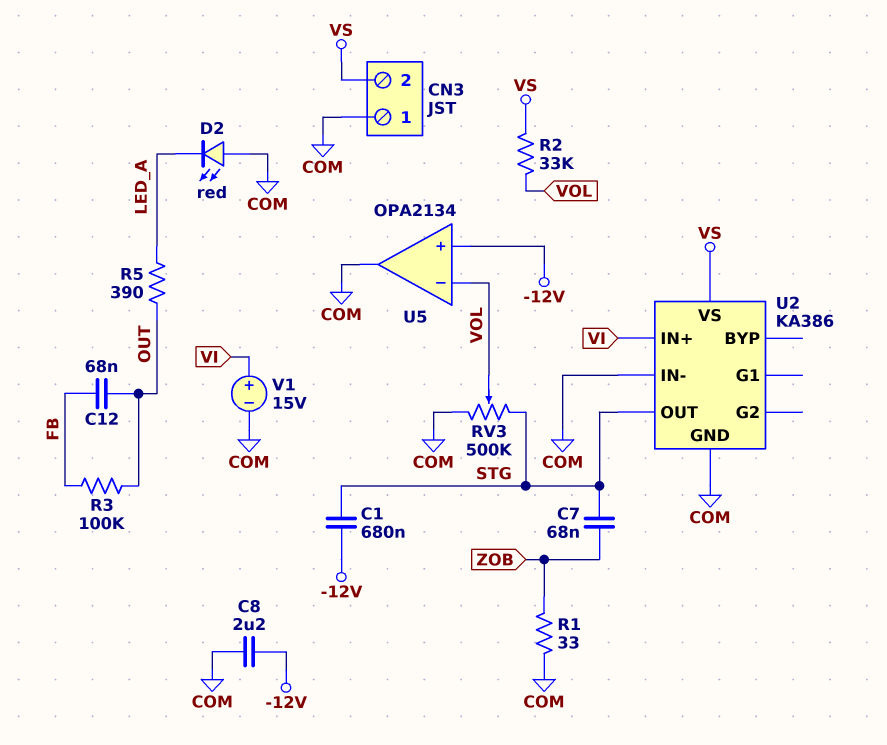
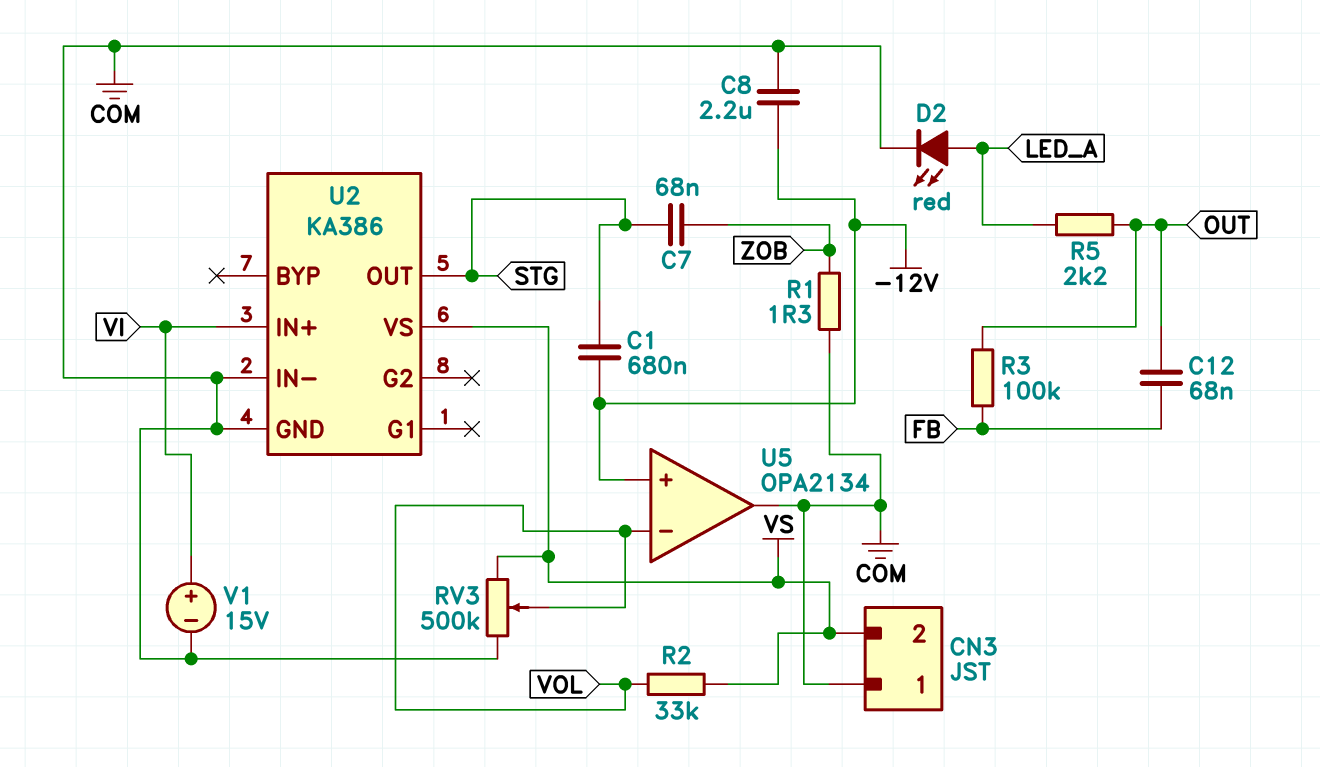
D2: LED red (A COM, K LED_A) -> LED red (A LED_A, K COM)
R1: 33 (COM, ZOB) -> 1.3 (COM, ZOB)
R5: 390 (LED_A, OUT) -> 2.2k (LED_A, OUT)
RV3: 500k (COM, STG, wiper VOL) -> 500k (COM, VS, wiper VOL)

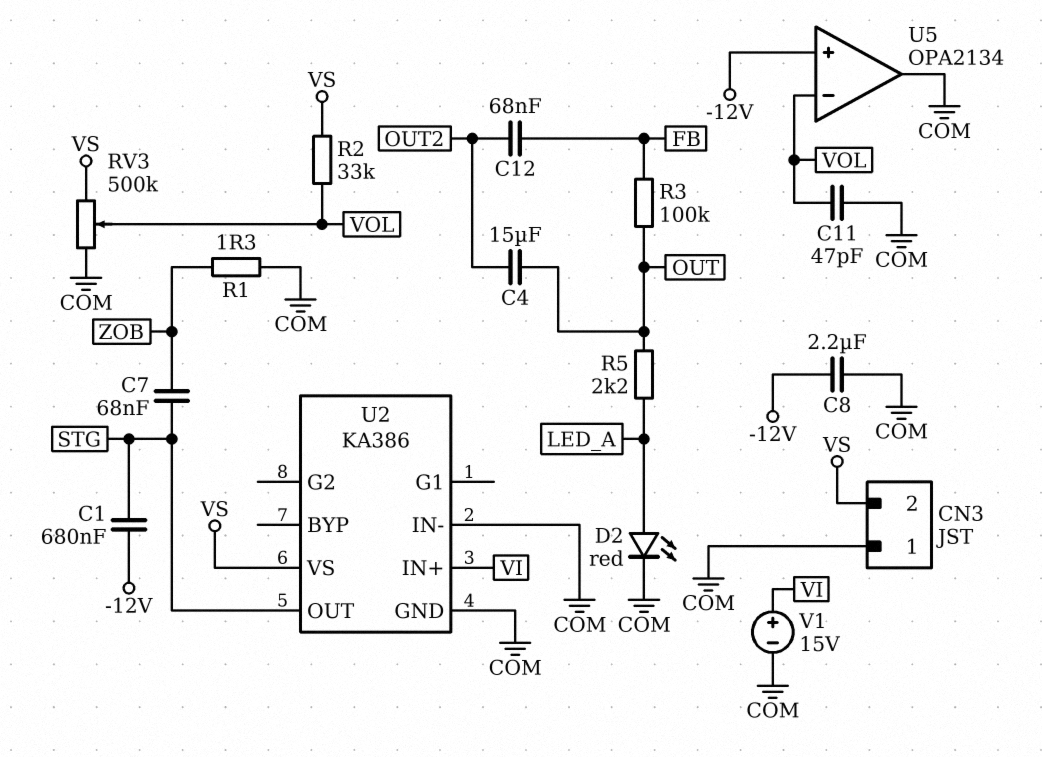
C4: none -> 15uF (OUT, OUT2)
C11: none -> 47pF (COM, VOL)
C12: 68nF (FB, OUT) -> 68nF (FB, OUT2)

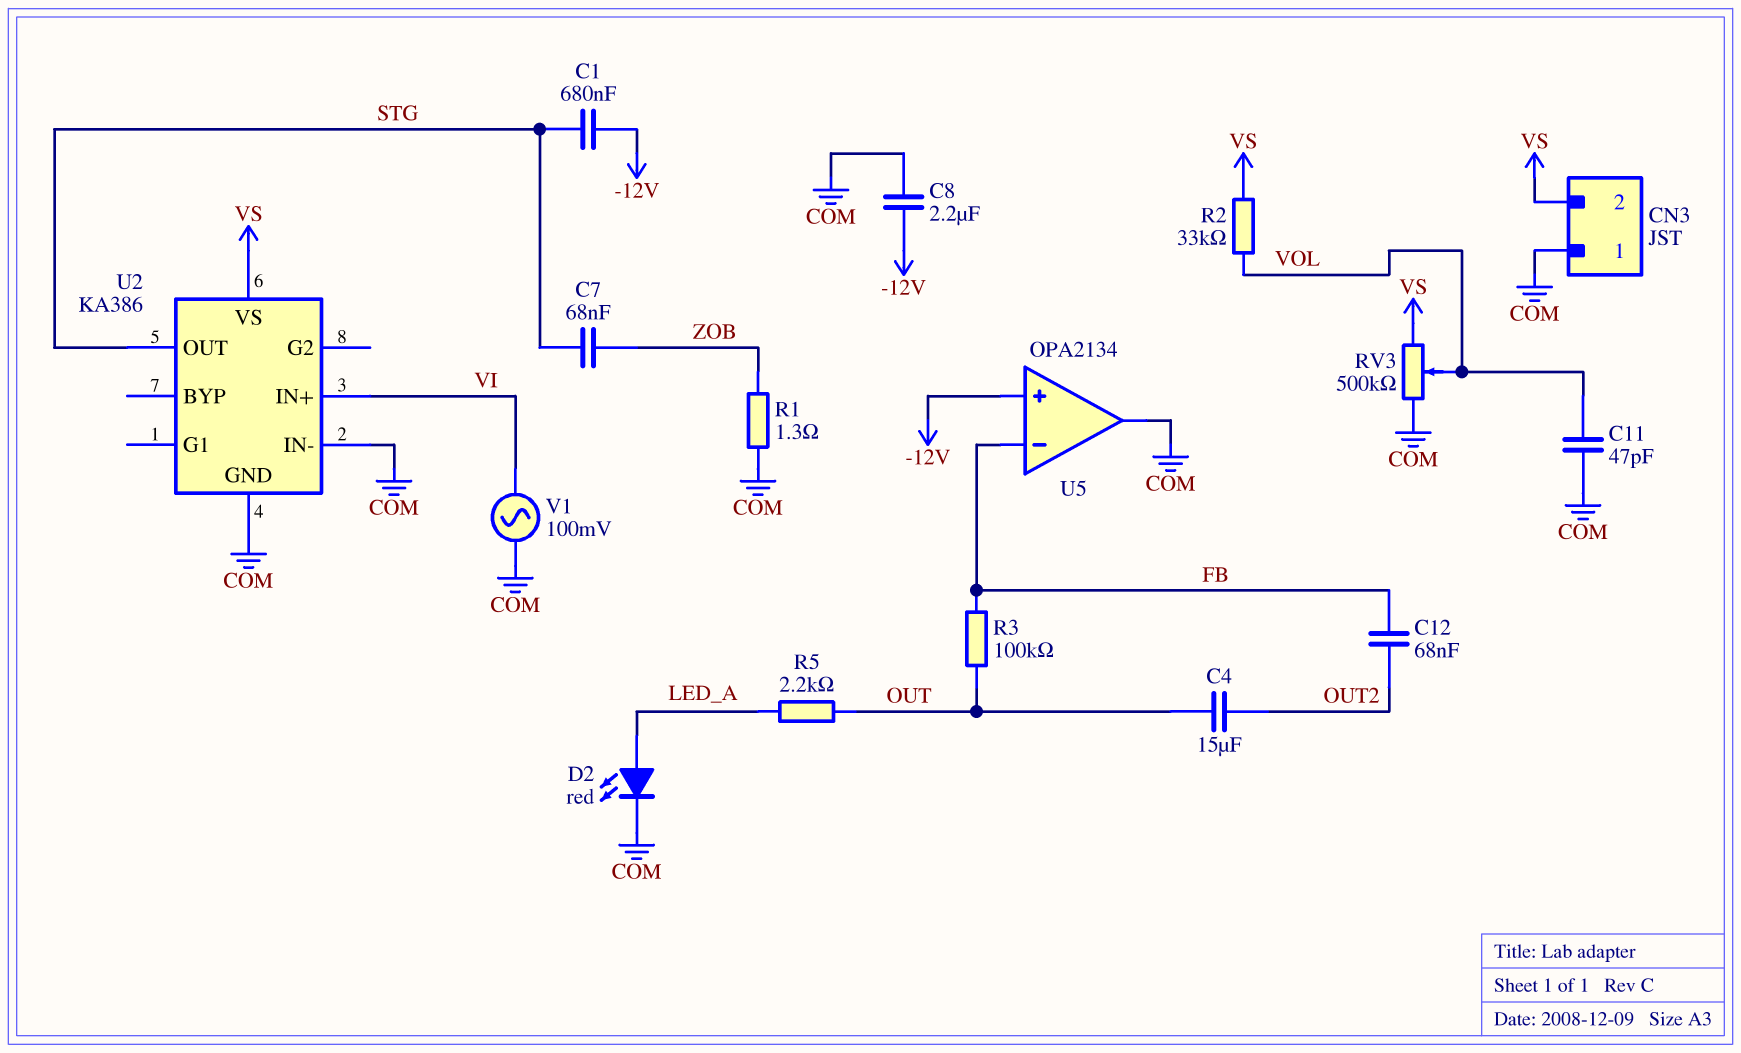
U5 pin in-: VOL -> FB
V1: 15V (plus VI, minus COM) -> AC 100mV (COM, VI)

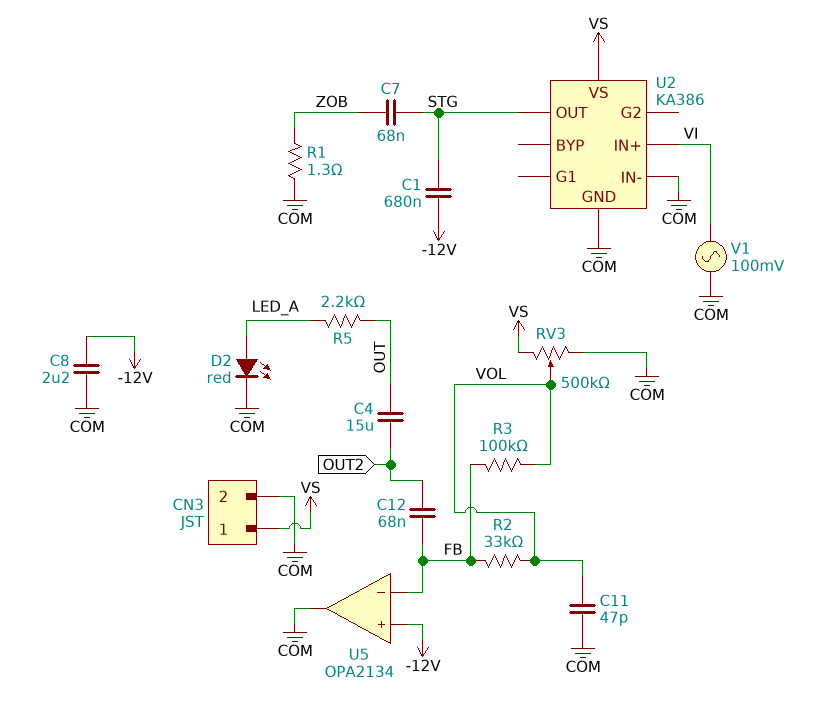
CN3 pin 1: COM -> VS
CN3 pin 2: VS -> COM
R2: 33k (VOL, VS) -> 33k (FB, VOL)
R3: 100k (FB, OUT) -> 100k (FB, VOL)

